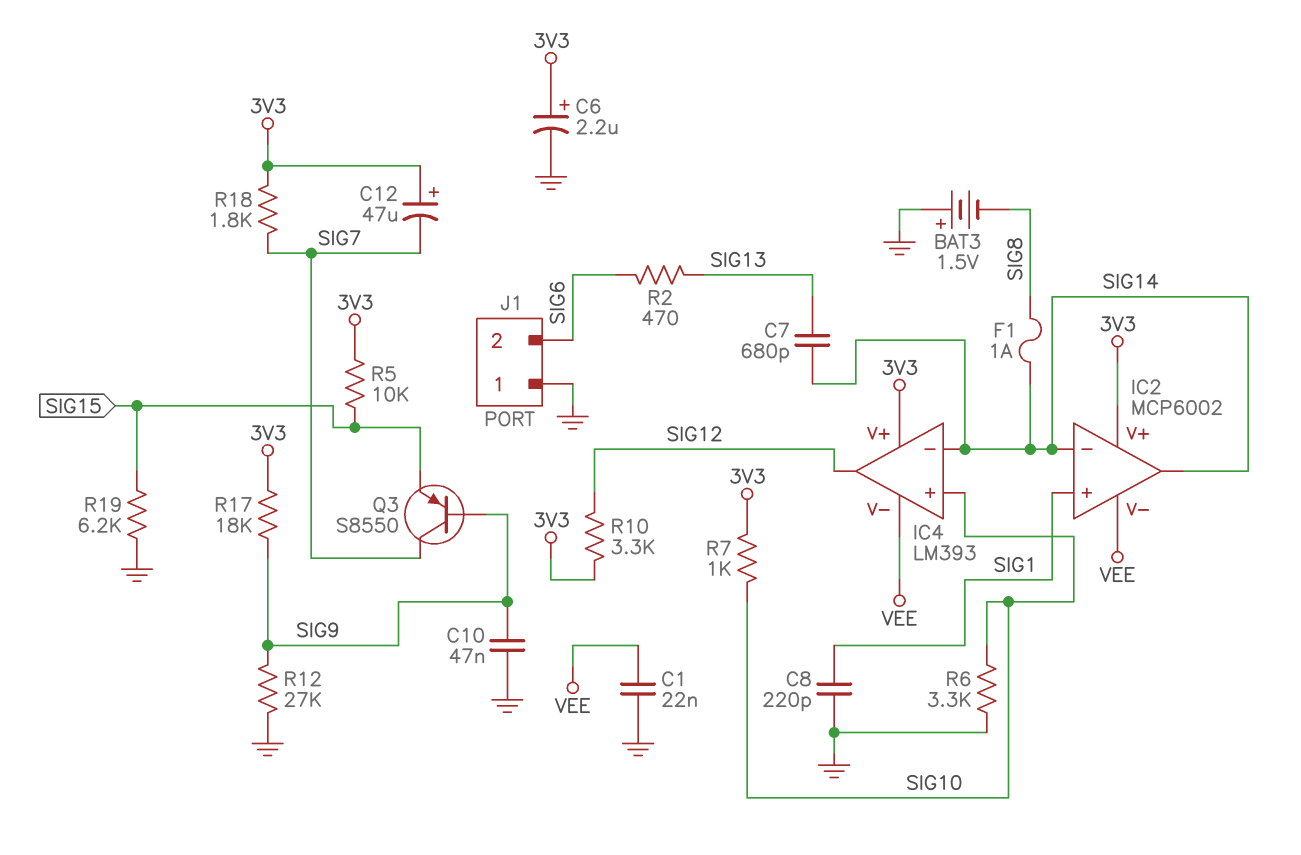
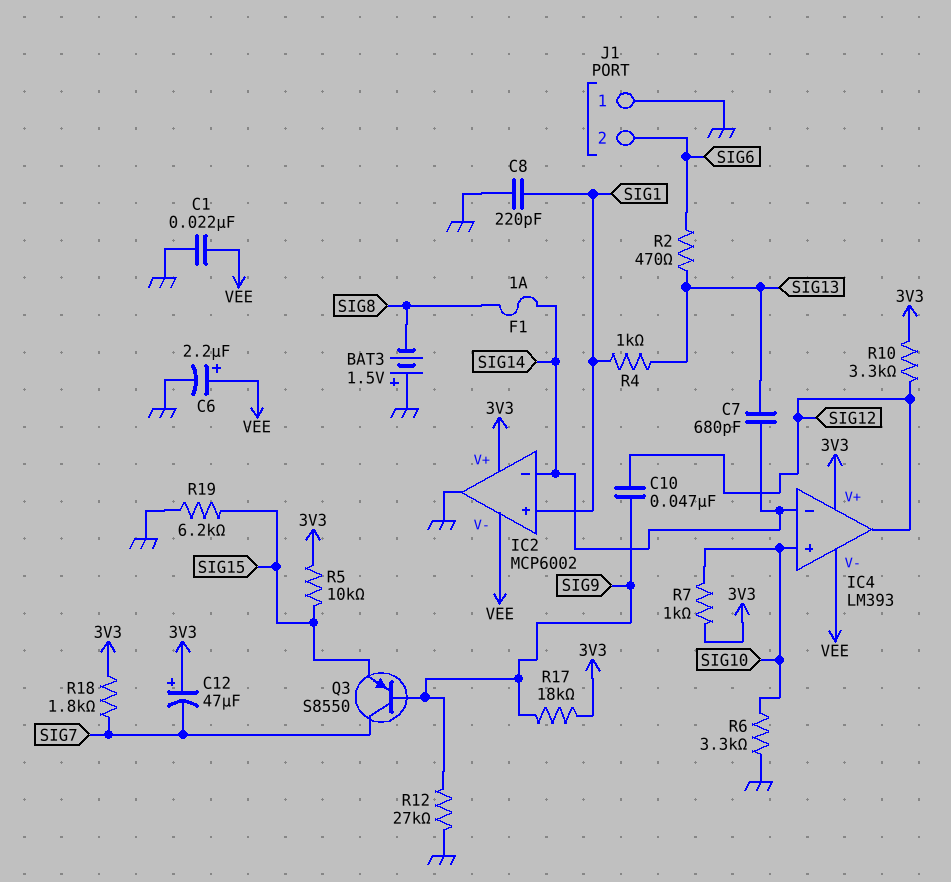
C6: 2.2uF (plus 3V3, minus GND) -> 2.2uF (plus VEE, minus GND)
C10: 47nF (GND, SIG9) -> 47nF (SIG9, SIG12)
IC2 pin out: SIG14 -> GND
R4: none -> 1k (SIG1, SIG13)

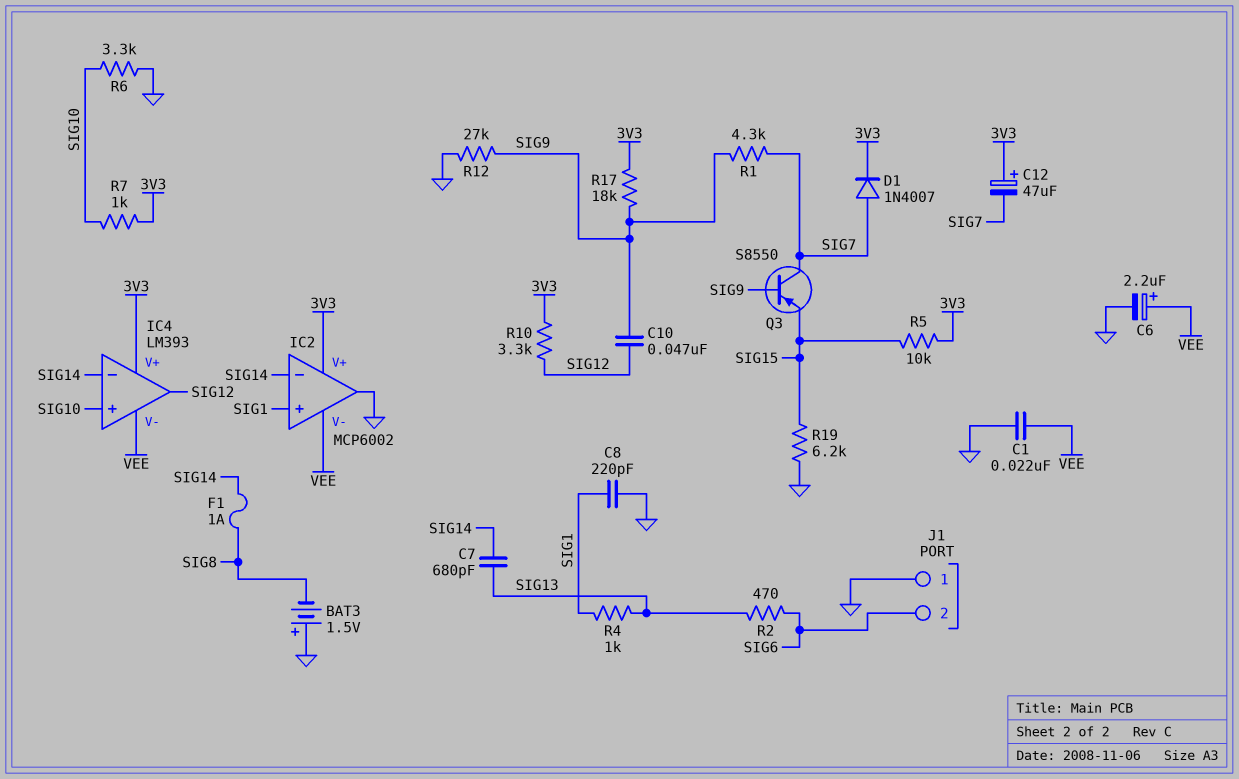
D1: none -> diode 1N4007 (A SIG7, K 3V3)
R1: none -> 4.3k (SIG7, SIG9)
R18: 1.8k (3V3, SIG7) -> none

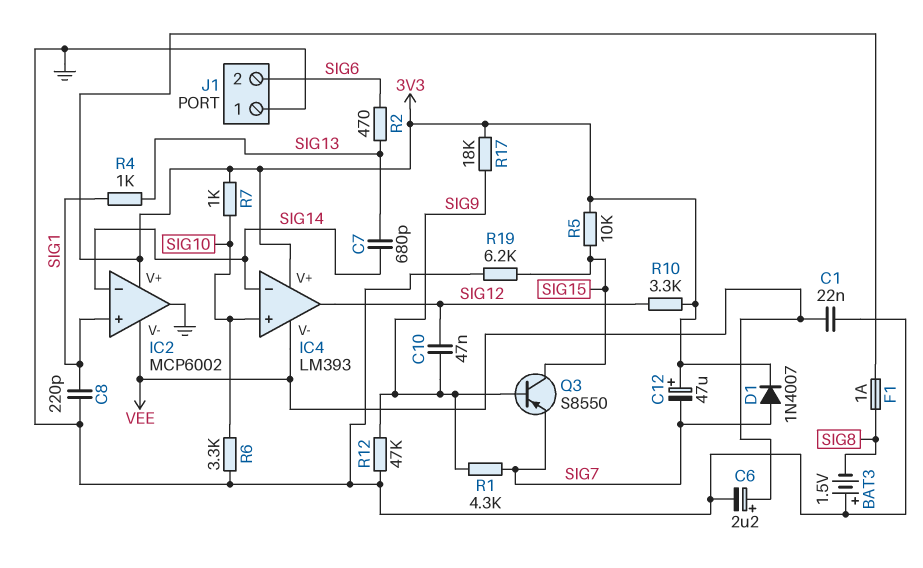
F1: 1A (SIG8, SIG14) -> 1A (3V3, SIG8)
Q3: PNP S8550 (B SIG9, C SIG7, E SIG15) -> PNP S8550 (B SIG9, C SIG15, E SIG7)
R12: 27k (GND, SIG9) -> 47k (GND, SIG9)

